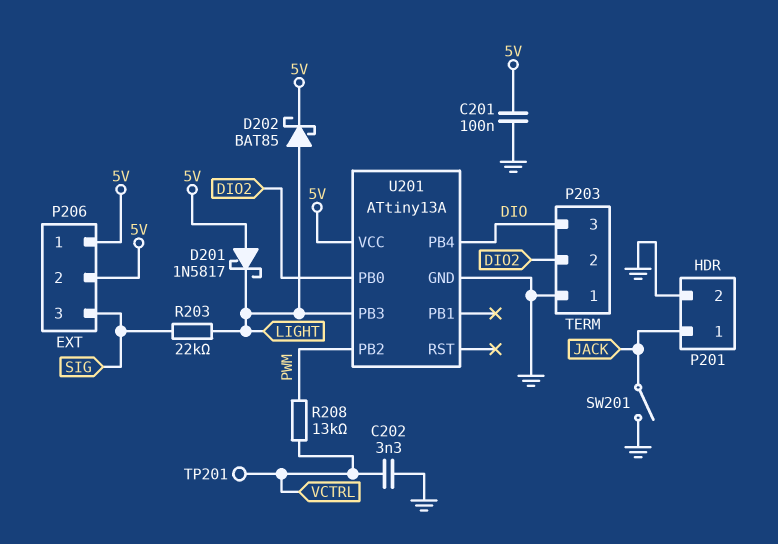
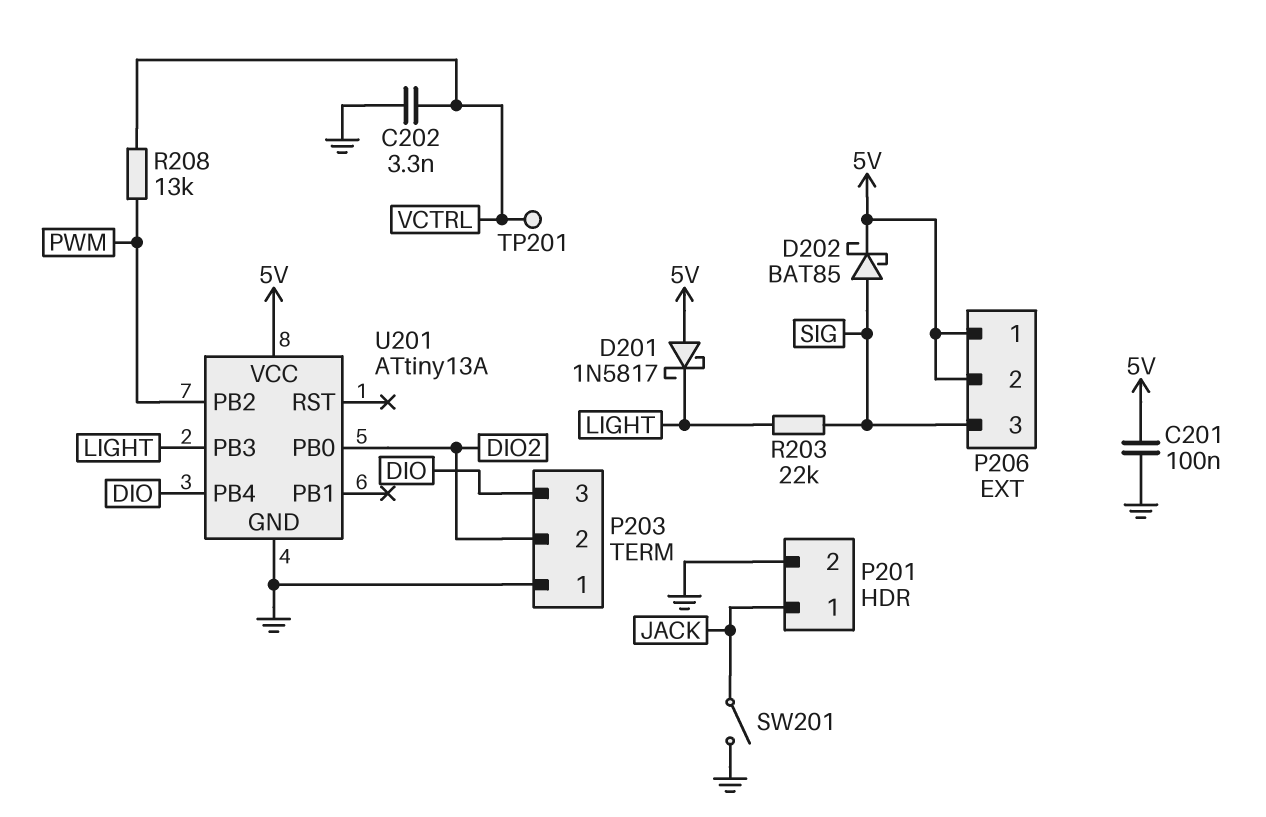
D202: schottky BAT85 (A LIGHT, K 5V) -> schottky BAT85 (A SIG, K 5V)

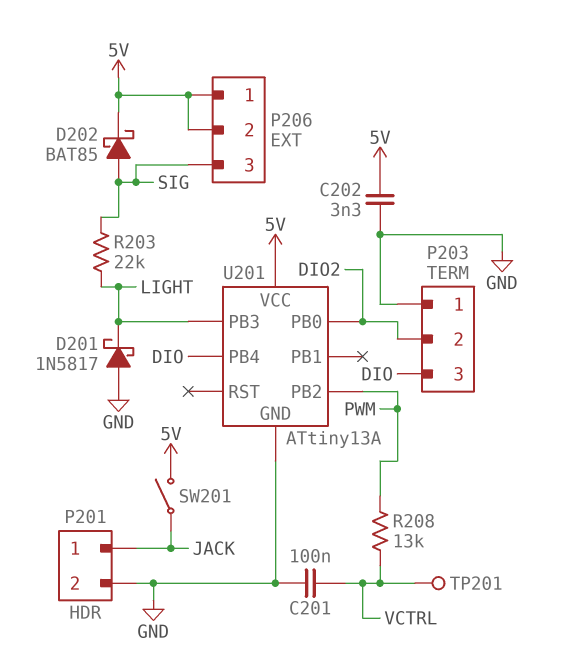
C201: 100nF (5V, GND) -> 100nF (GND, VCTRL)
C202: 3.3nF (GND, VCTRL) -> 3.3nF (5V, GND)
D201: schottky 1N5817 (A 5V, K LIGHT) -> schottky 1N5817 (A GND, K LIGHT)
SW201: switch (GND, JACK) -> switch (5V, JACK)

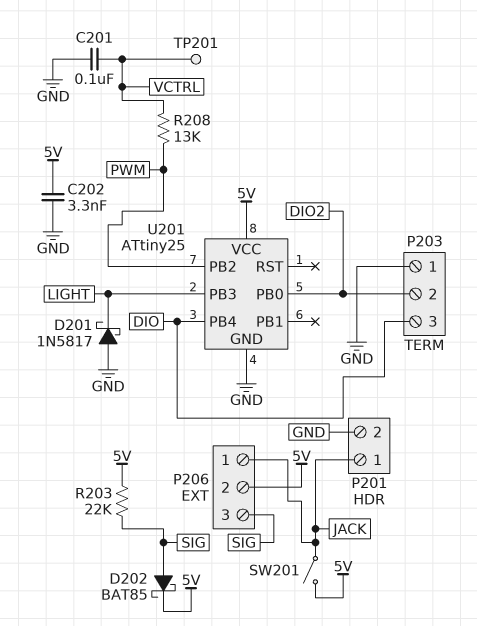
P206 pin 1: 5V -> JACK
R203: 22k (LIGHT, SIG) -> 22k (5V, SIG)
U201: ATtiny13A -> ATtiny25

